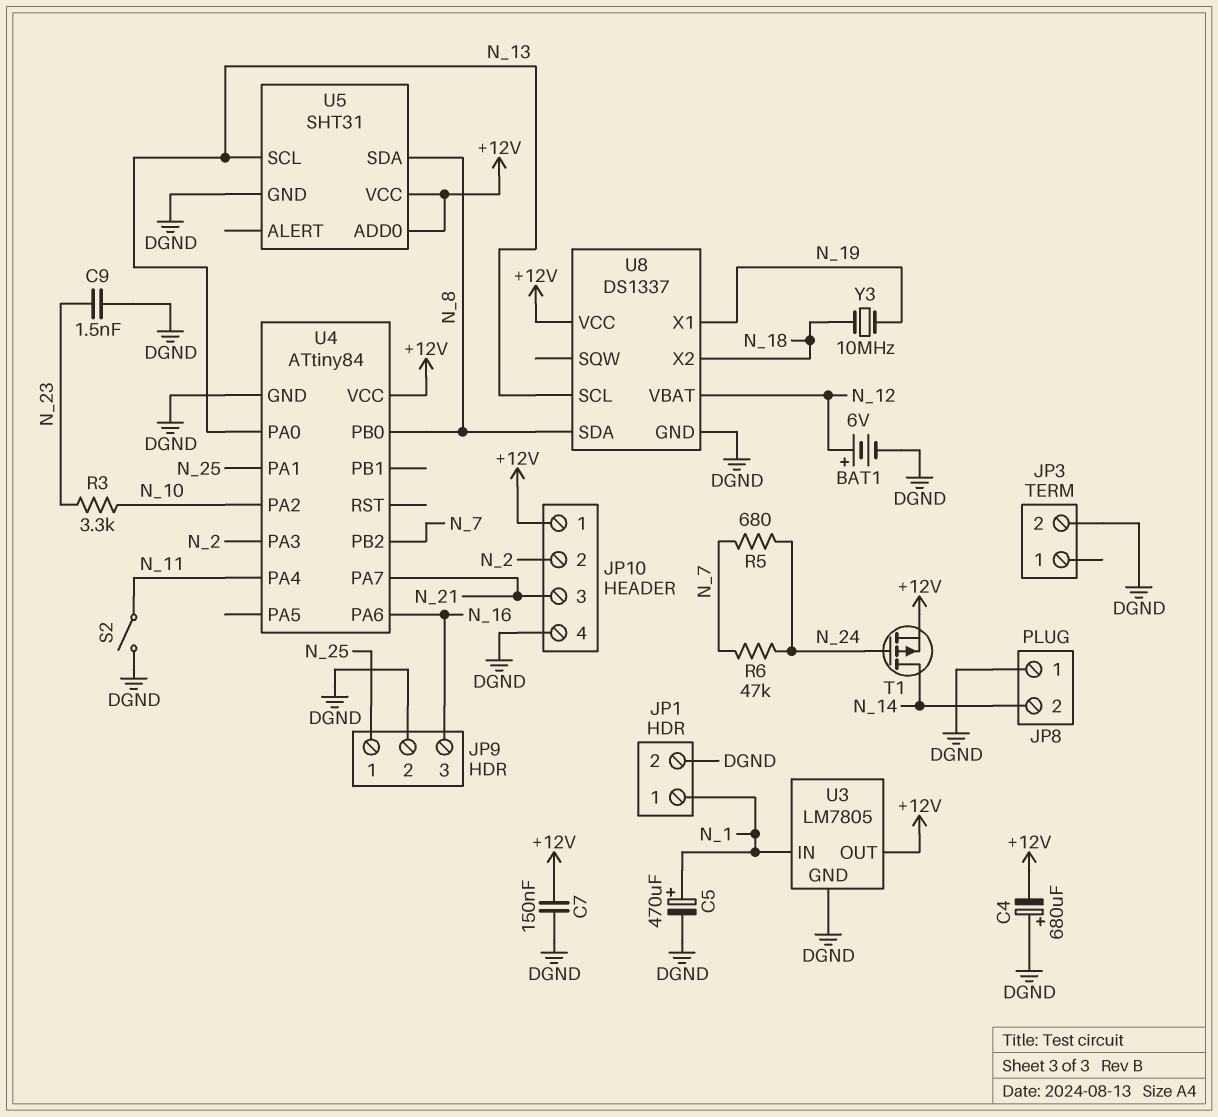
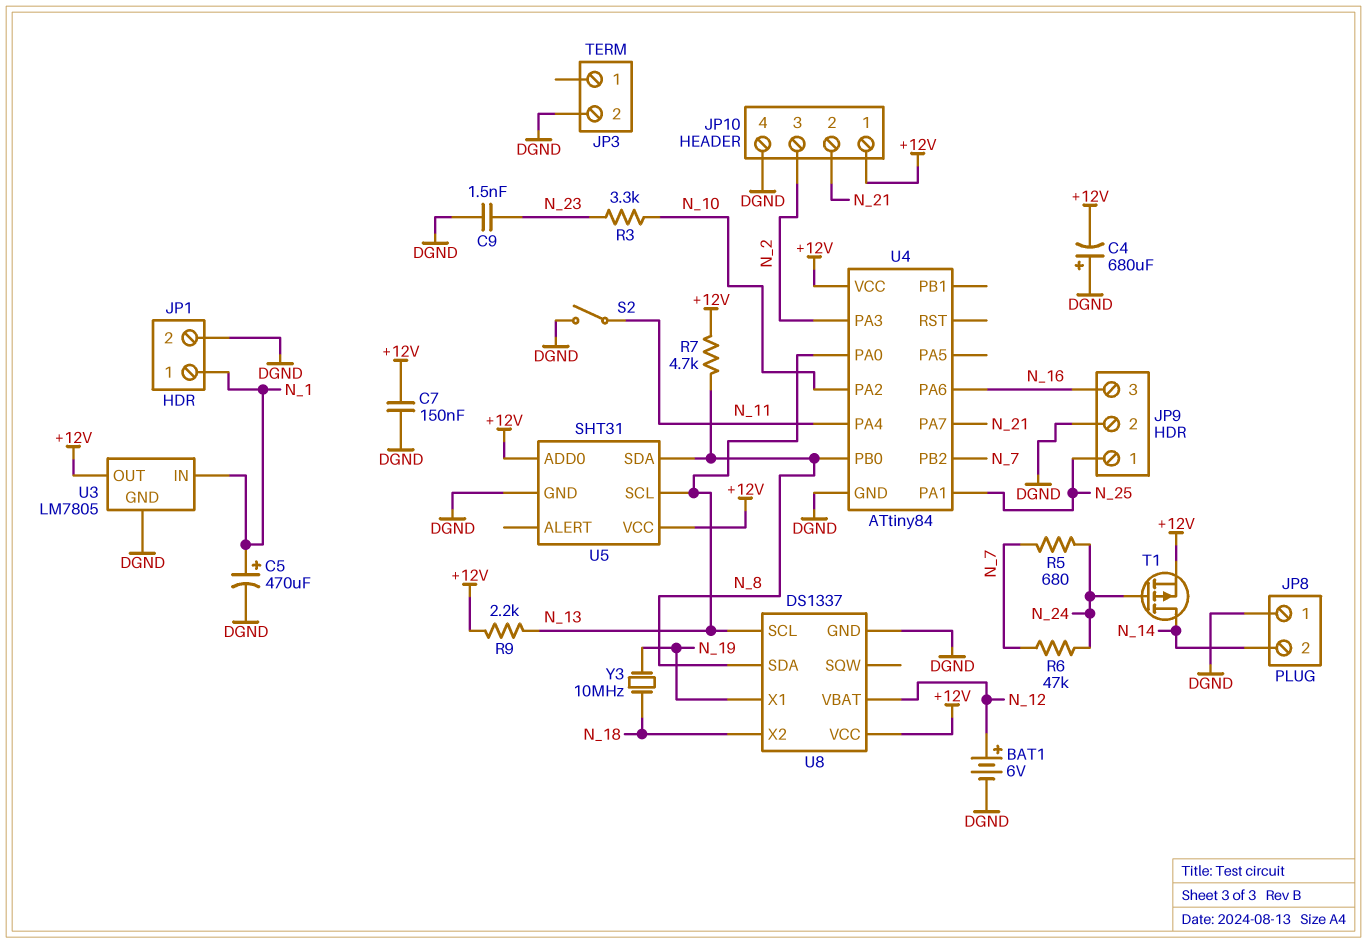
JP10 pin 2: N_2 -> N_21
JP10 pin 3: N_21 -> N_2
R7: none -> 4.7k (+12V, N_8)
R9: none -> 2.2k (+12V, N_13)

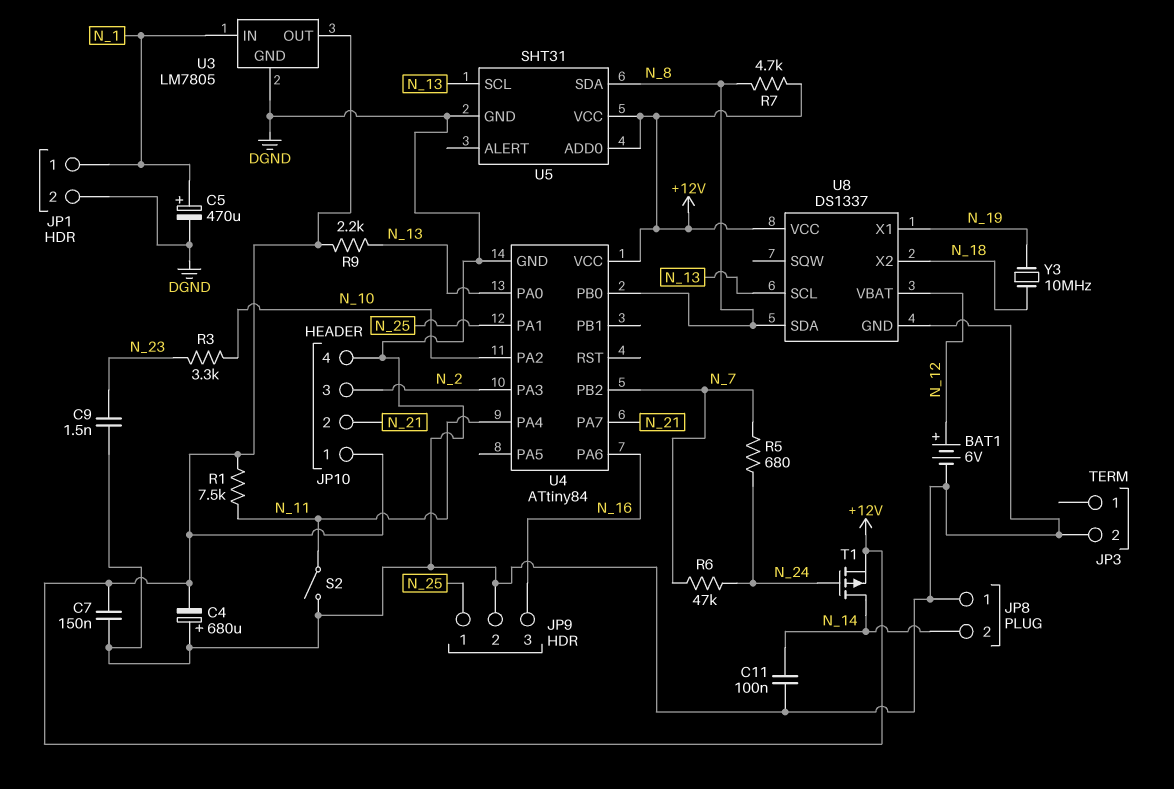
C11: none -> 100nF (DGND, N_14)
R1: none -> 7.5k (+12V, N_11)

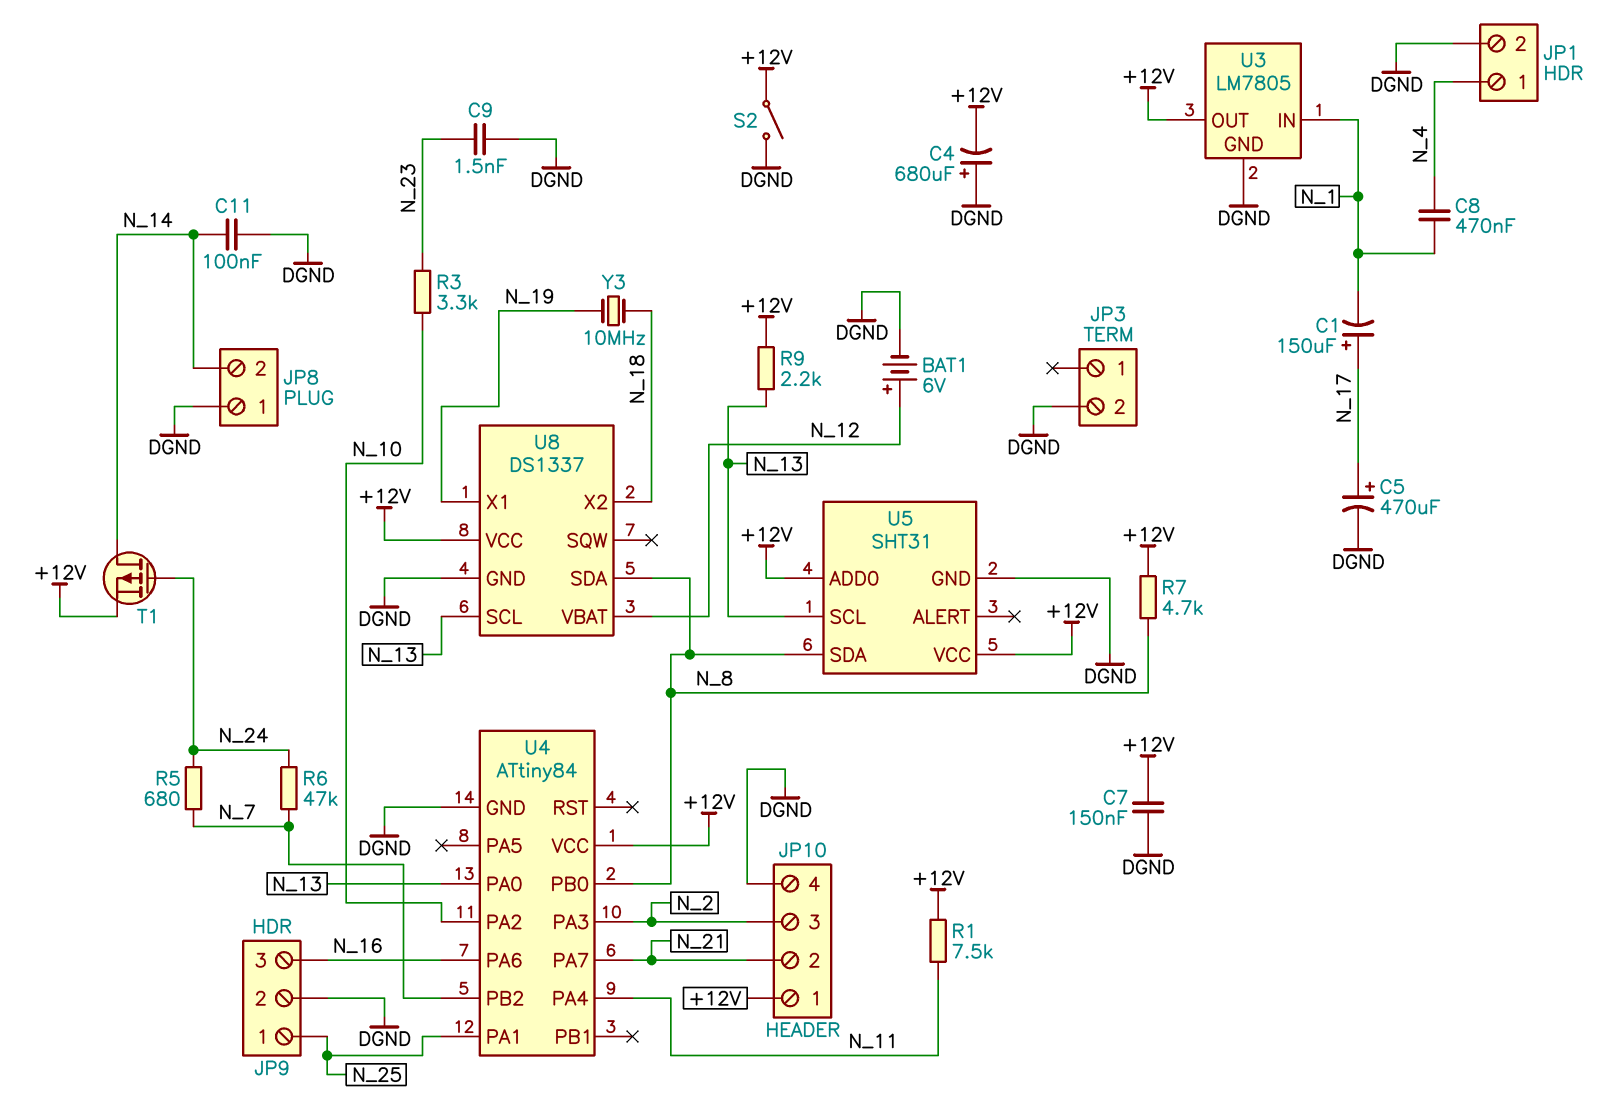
C1: none -> 150uF (plus N_17, minus N_1)
C5: 470uF (plus N_1, minus DGND) -> 470uF (plus N_17, minus DGND)
C8: none -> 470nF (N_1, N_4)
JP1 pin 1: N_1 -> N_4
S2: switch (DGND, N_11) -> switch (+12V, DGND)

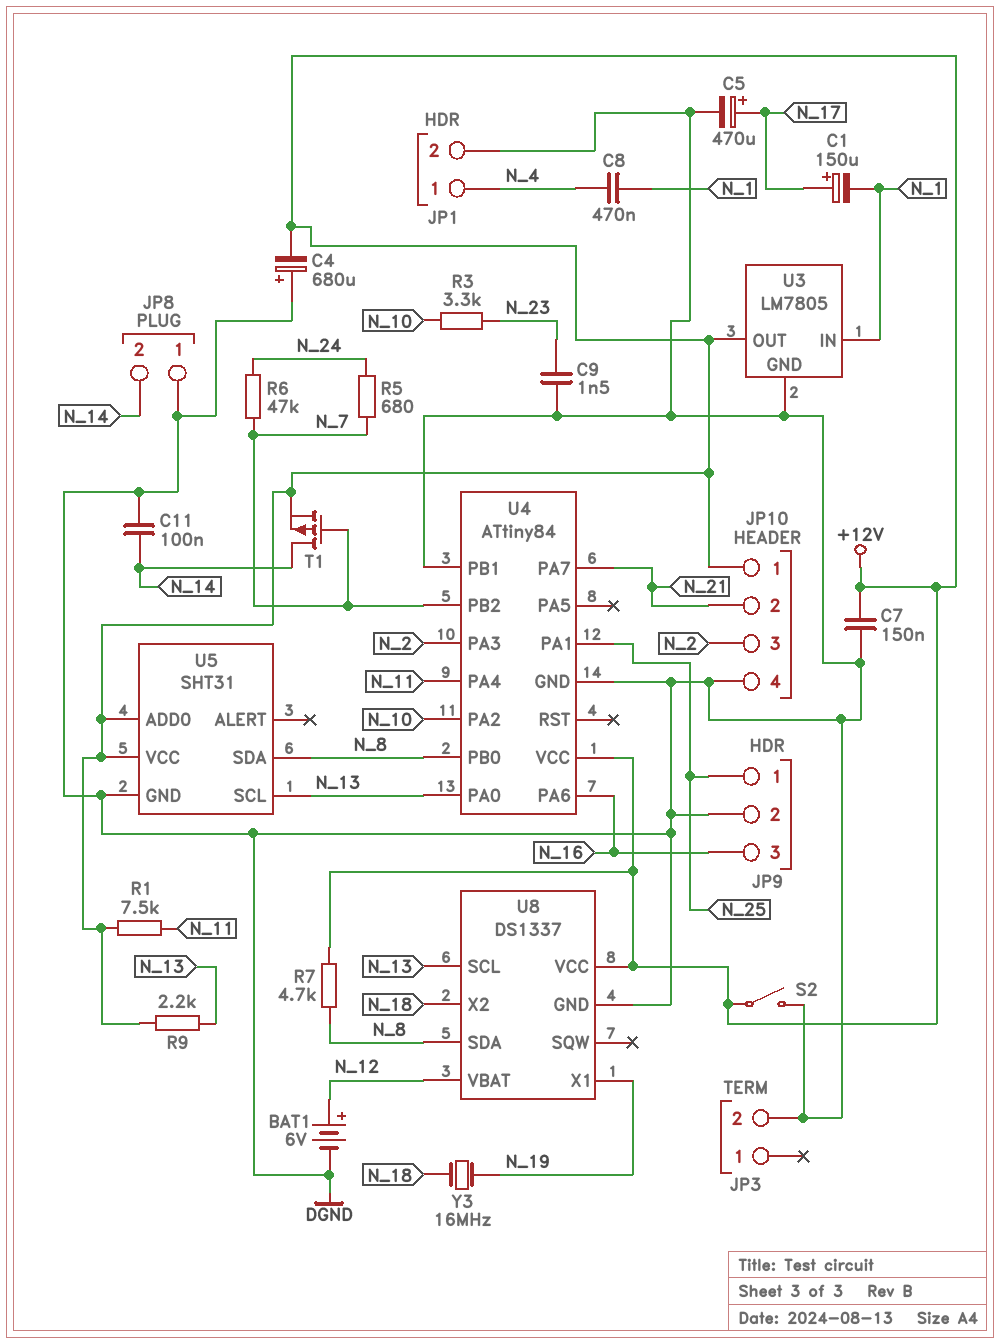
T1: PMOS (G N_24, D N_14, S +12V) -> PMOS (G N_7, D N_14, S +12V)
U4 pin PB1: none -> DGND
Y3: 10MHz (N_18, N_19) -> 16MHz (N_18, N_19)

